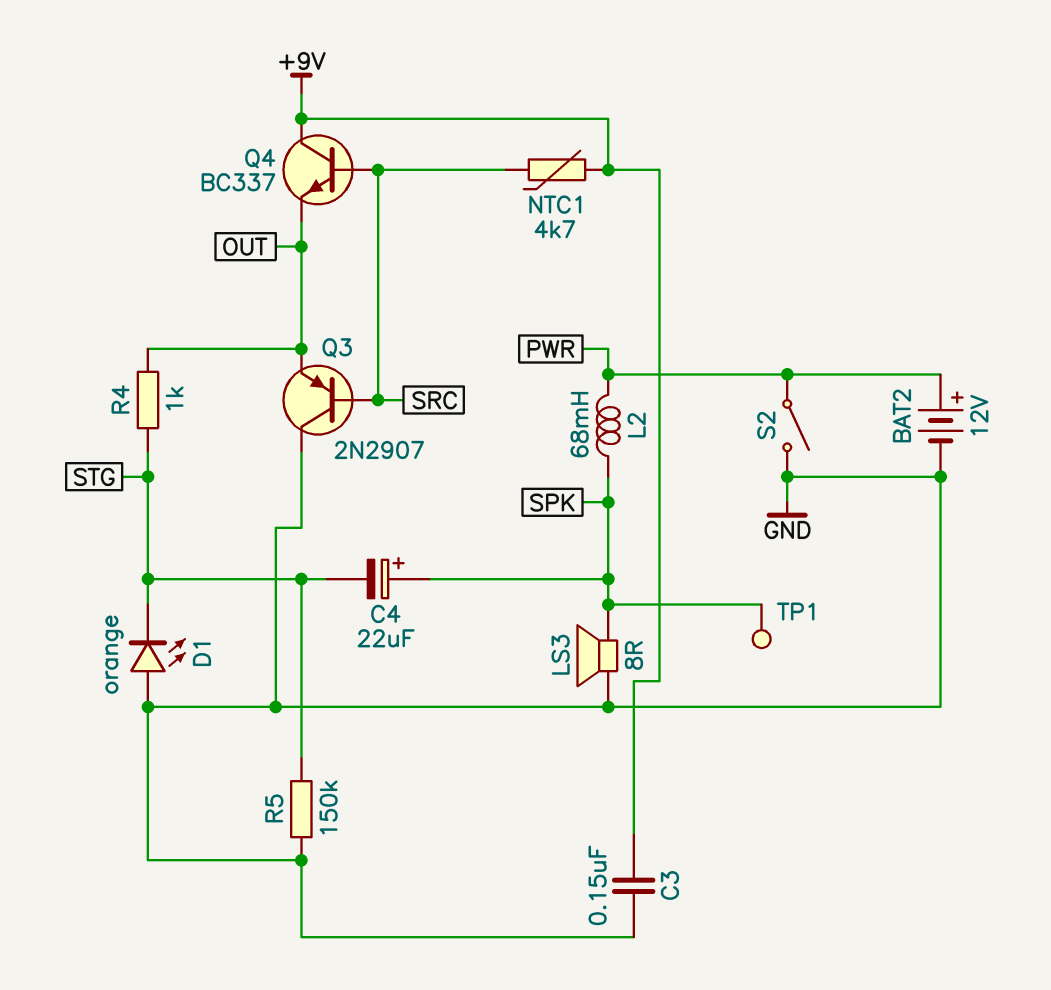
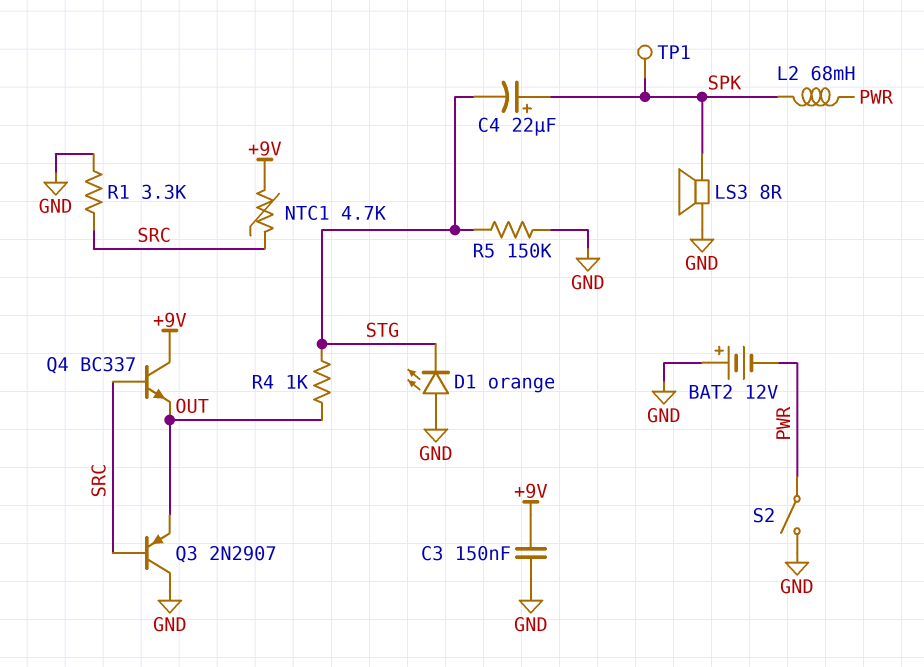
BAT2: 12V (plus PWR, minus GND) -> 12V (plus GND, minus PWR)
R1: none -> 3.3k (GND, SRC)

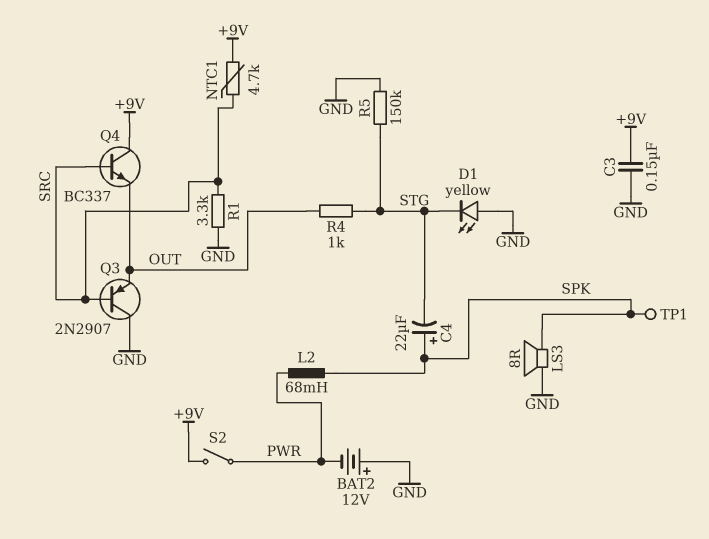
D1: LED orange (A GND, K STG) -> LED yellow (A GND, K STG)
S2: switch (GND, PWR) -> switch (+9V, PWR)

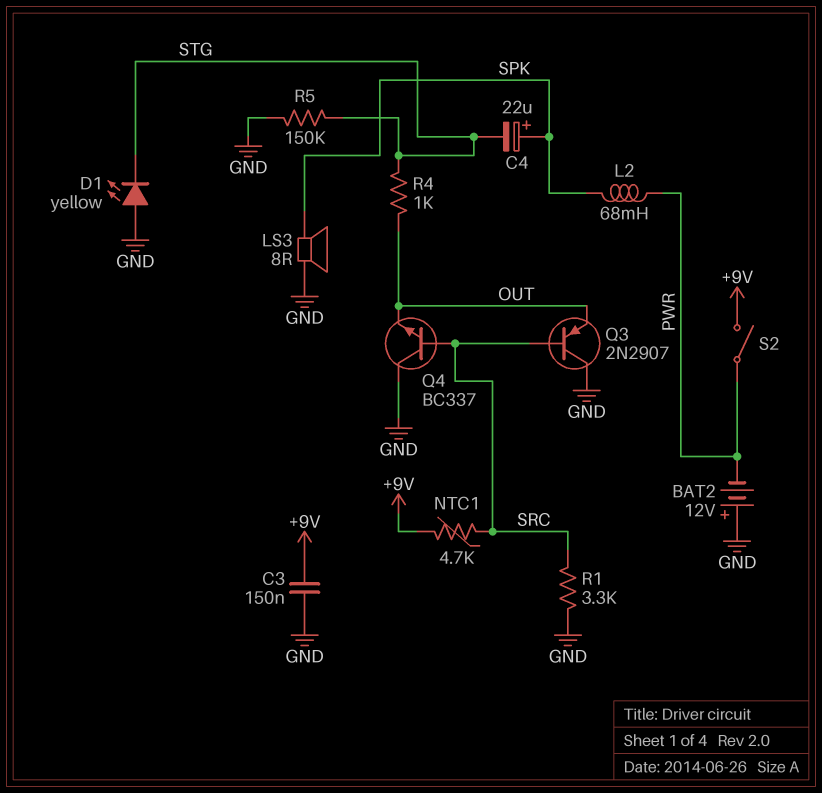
Q4: NPN BC337 (B SRC, C +9V, E OUT) -> NPN BC337 (B SRC, C GND, E OUT)
TP1: test point (SPK) -> none

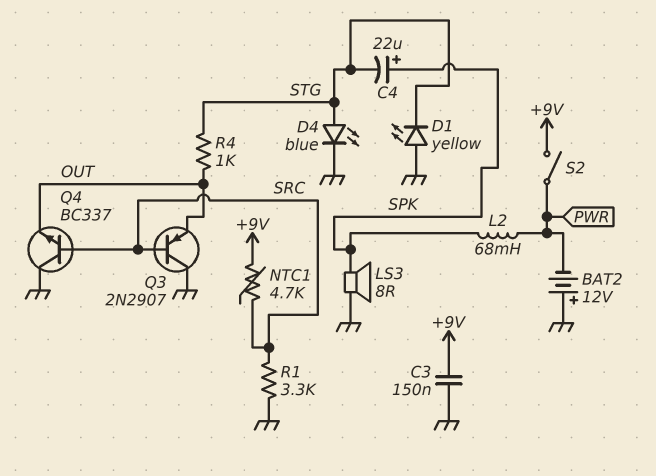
D4: none -> LED blue (A STG, K GND)
R5: 150k (GND, STG) -> none

